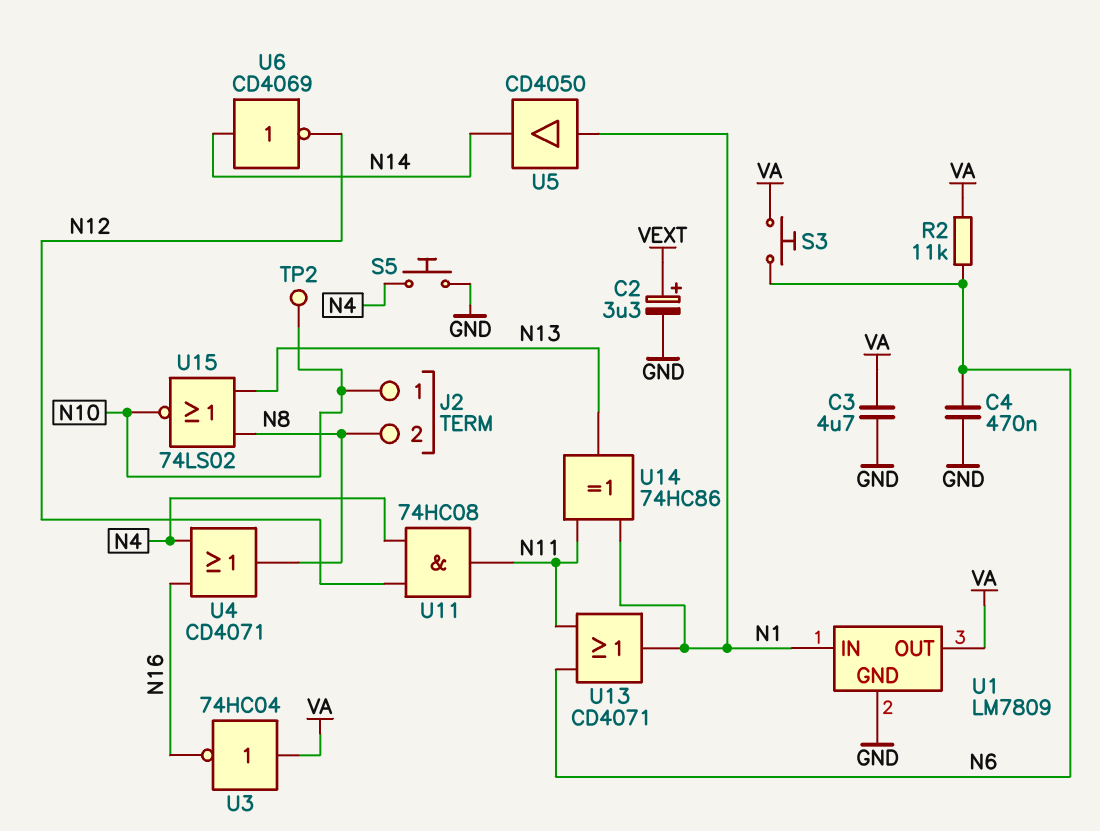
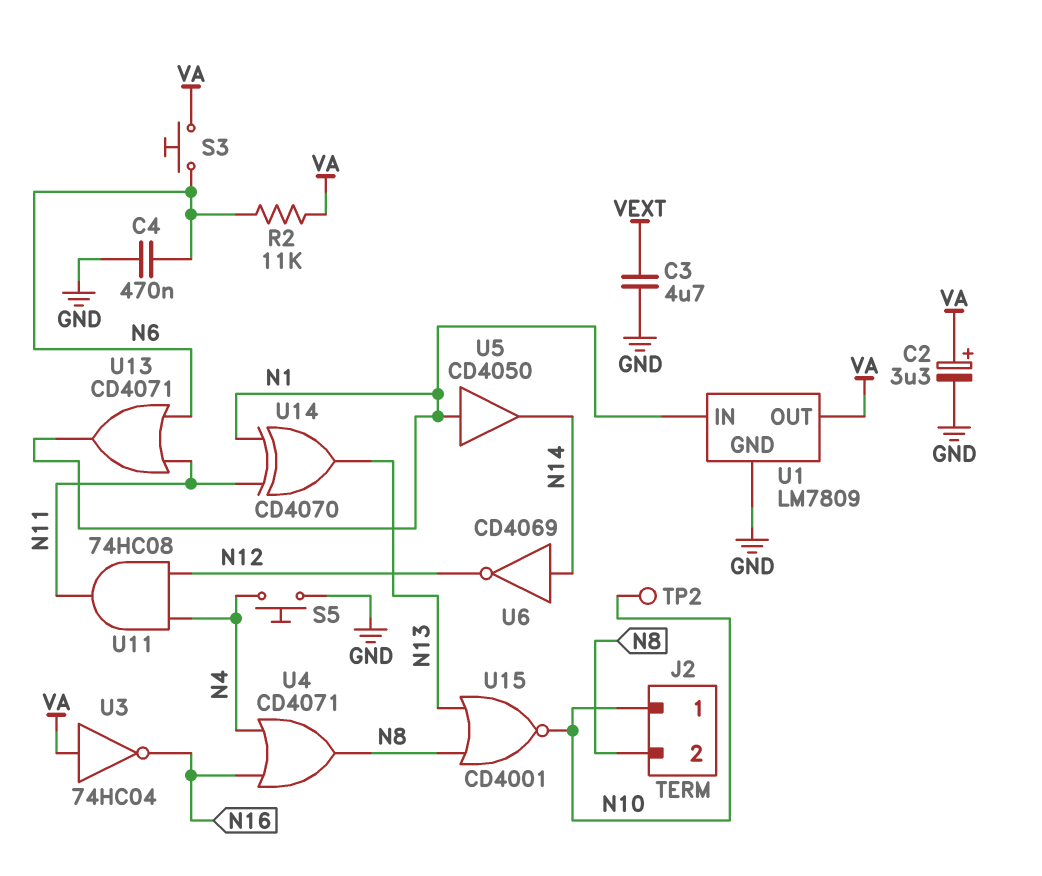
C2: 3.3uF (plus VEXT, minus GND) -> 3.3uF (plus VA, minus GND)
C3: 4.7uF (GND, VA) -> 4.7uF (GND, VEXT)
U14: XOR 74HC86 (in N1, in N11, out N13) -> XOR CD4070 (in N1, in N11, out N13)
U15: NOR 74LS02 (in N8, in N13, out N10) -> NOR CD4001 (in N8, in N13, out N10)

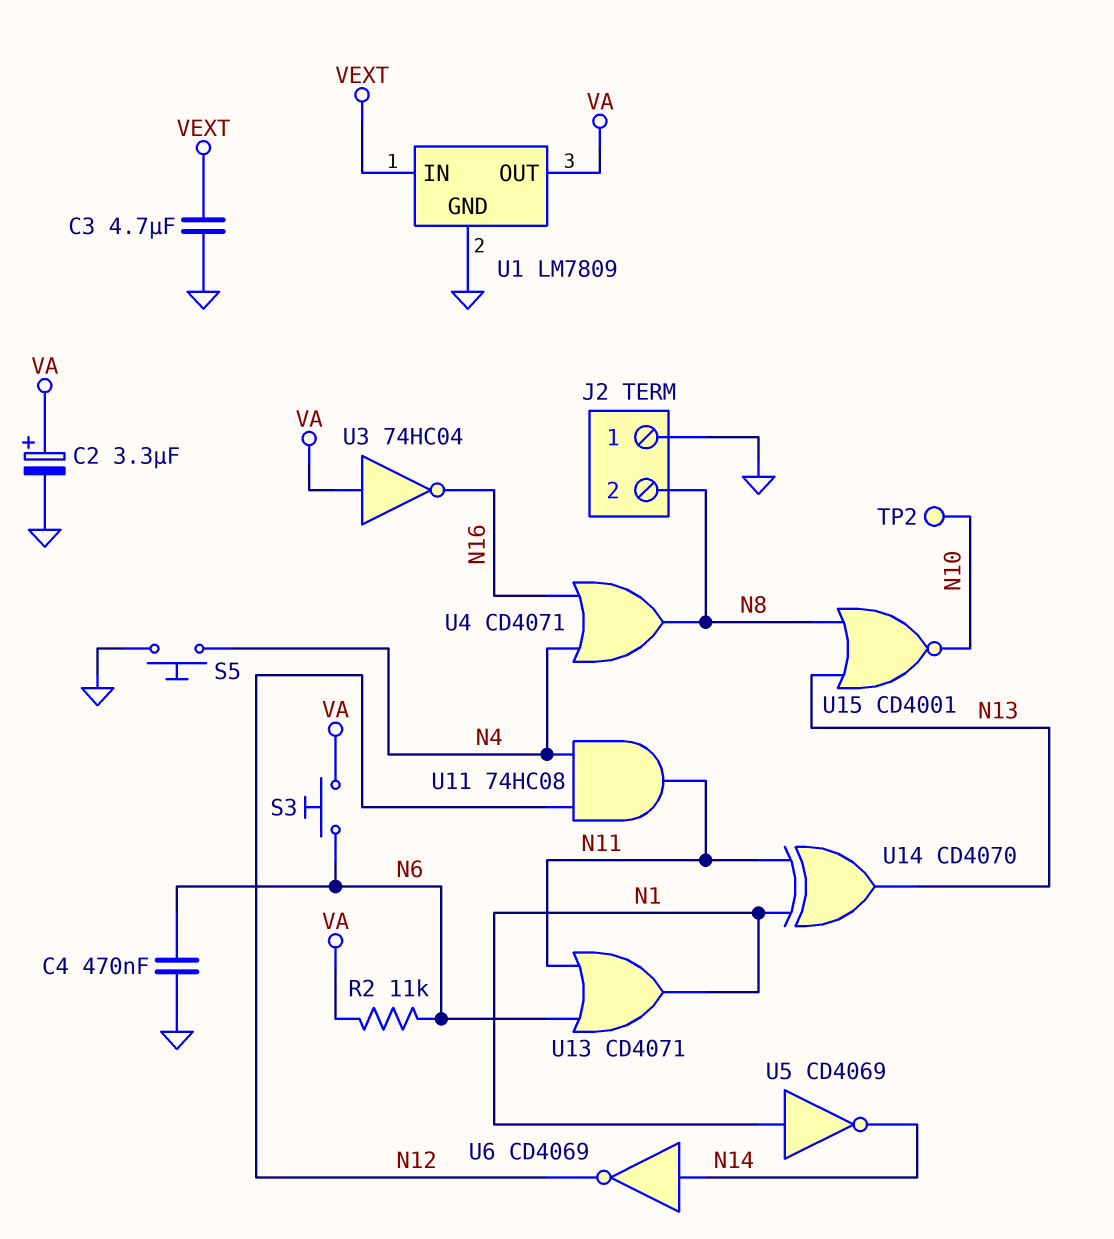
J2 pin 1: N10 -> GND
U1 pin IN: N1 -> VEXT
U5: buffer CD4050 (in N1, out N14) -> NOT CD4069 (in N1, out N14)

